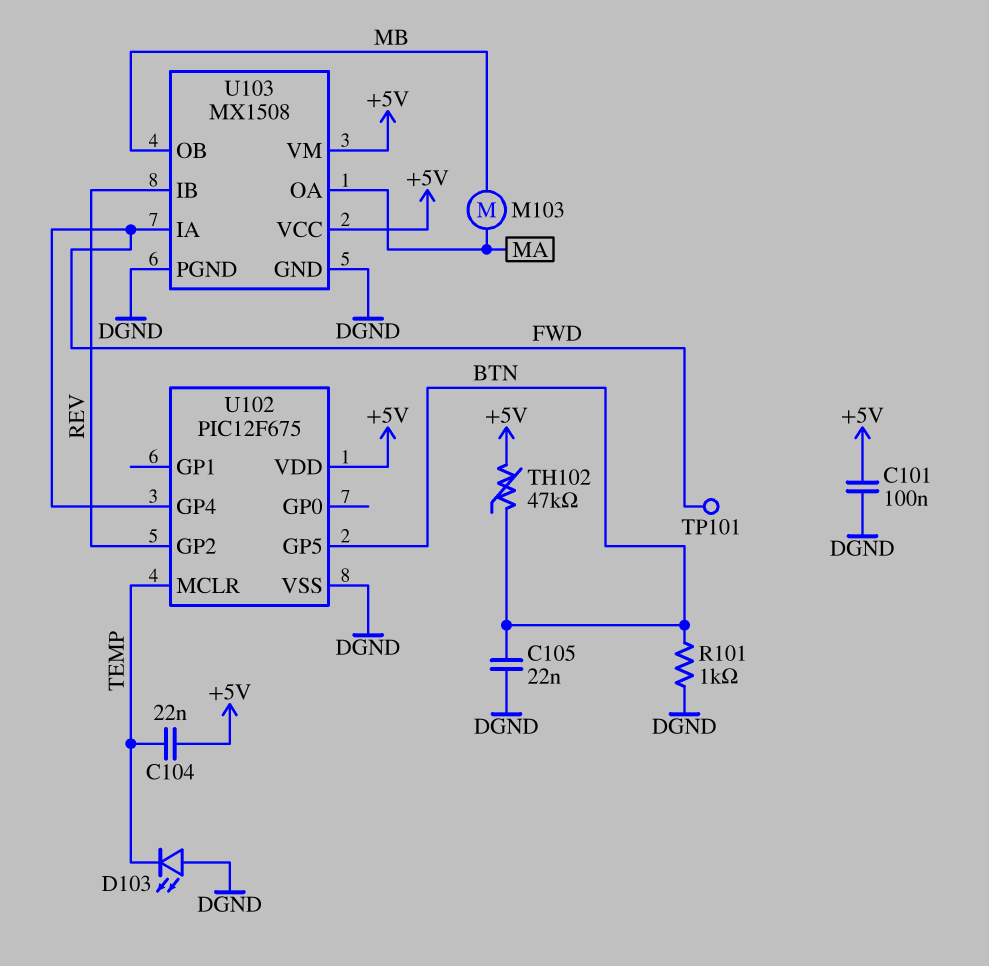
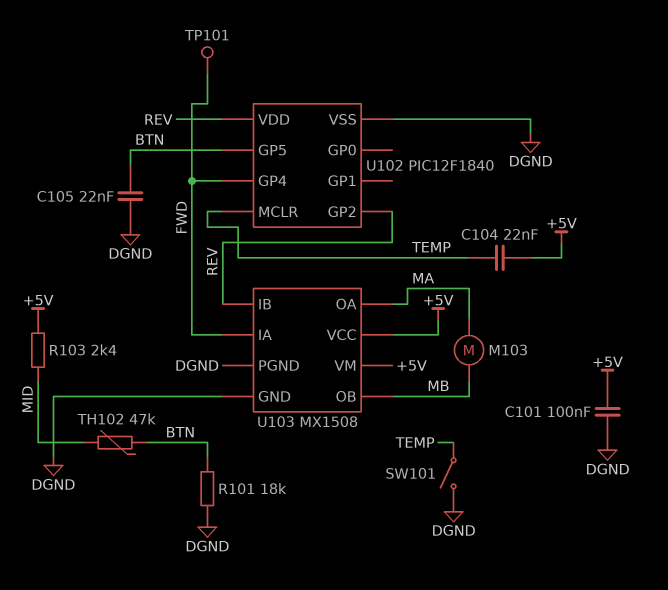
D103: LED (A DGND, K TEMP) -> none
R101: 1k (BTN, DGND) -> 18k (BTN, DGND)
R103: none -> 2.4k (+5V, MID)
SW101: none -> switch (DGND, TEMP)
TH102: 47k (+5V, BTN) -> 47k (BTN, MID)
U102: PIC12F675 -> PIC12F1840
U102 pin VDD: +5V -> REV

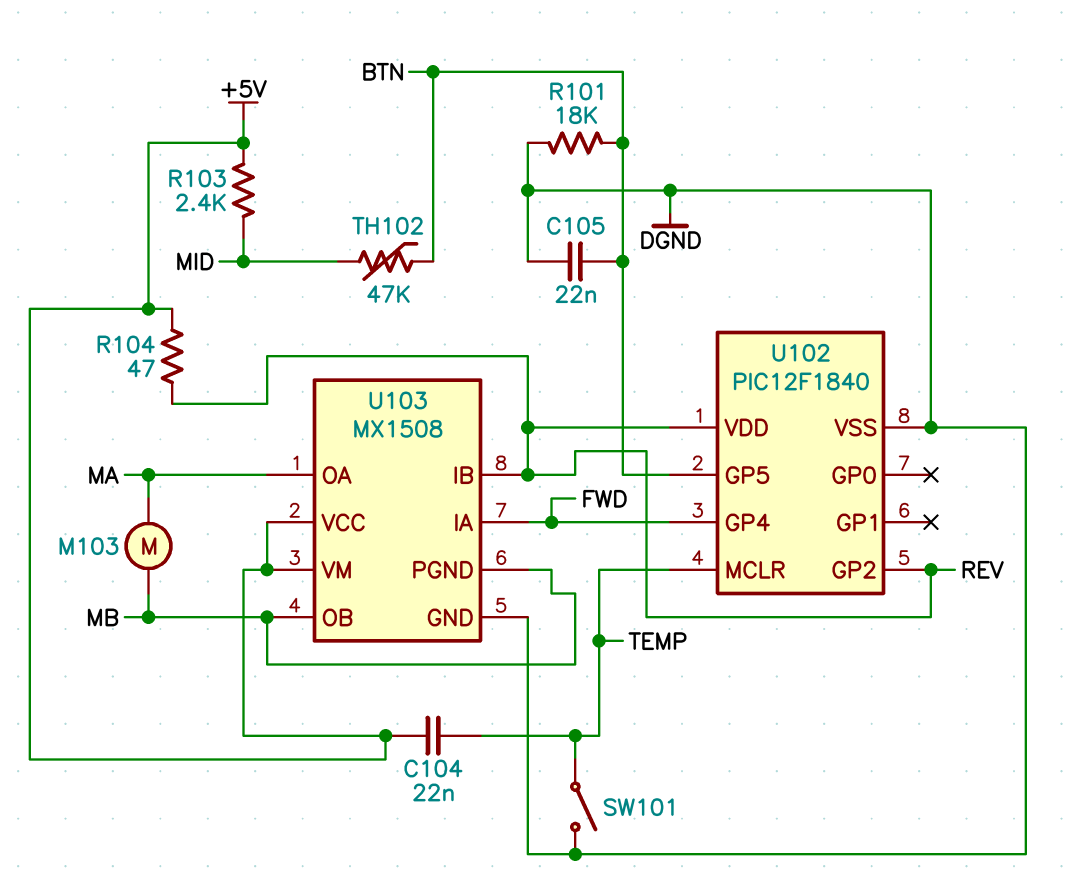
C101: 100nF (+5V, DGND) -> none
R104: none -> 47 (+5V, REV)
TP101: test point (FWD) -> none
U103 pin PGND: DGND -> MB

